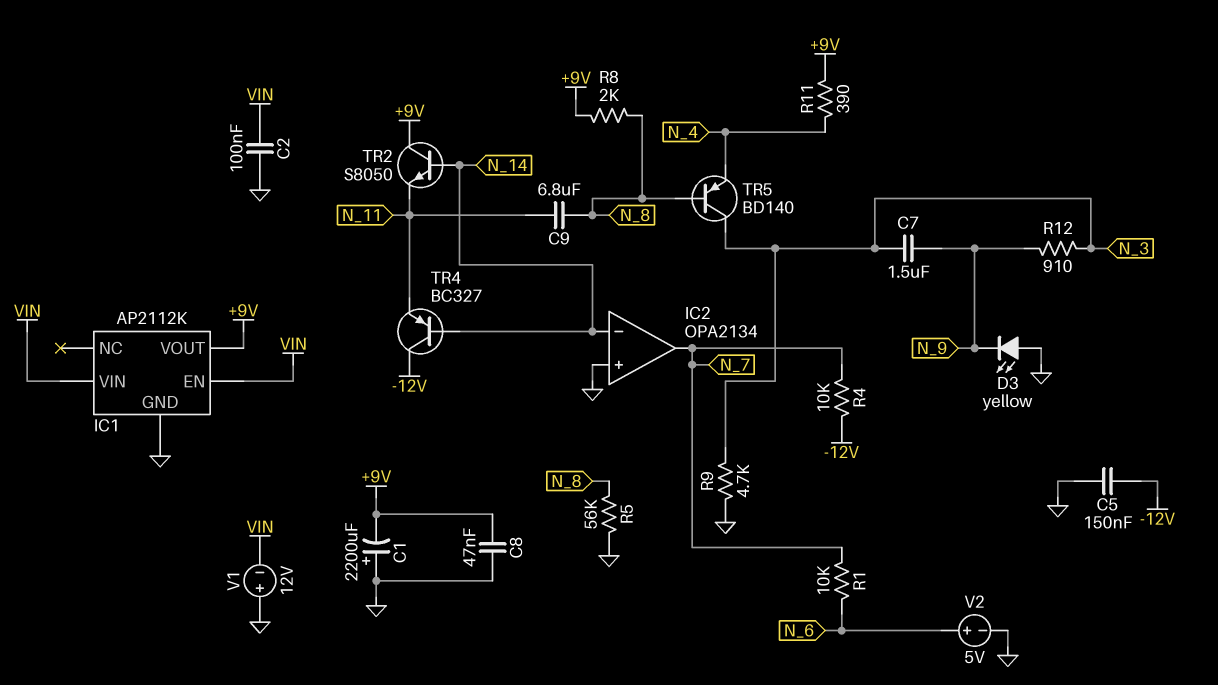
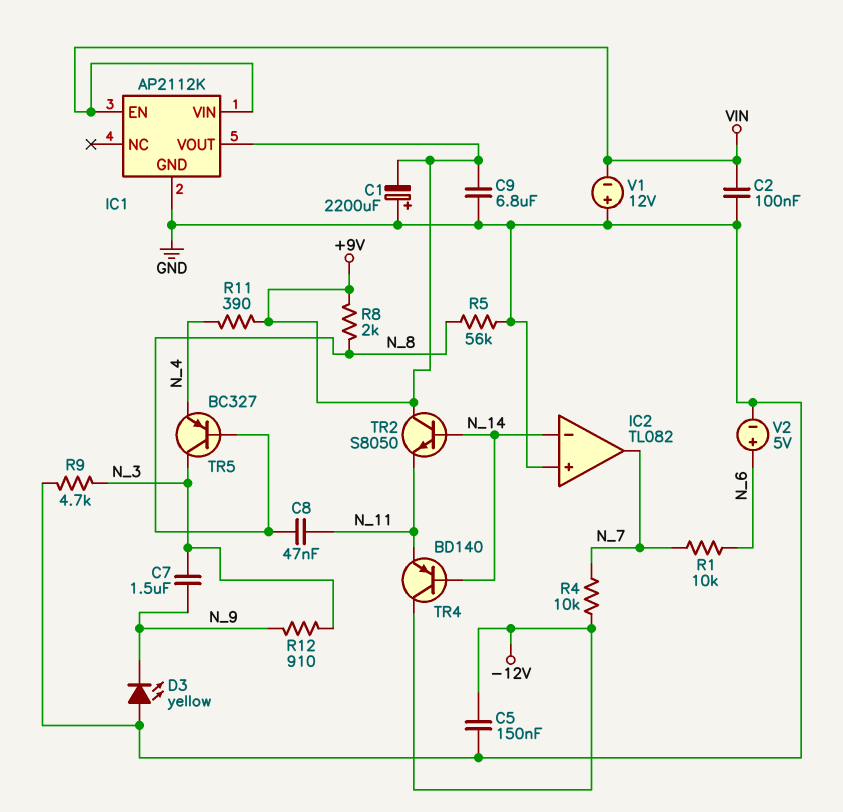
C8: 47nF (+9V, GND) -> 47nF (N_8, N_11)
C9: 6.8uF (N_8, N_11) -> 6.8uF (+9V, GND)
IC2: OPA2134 -> TL082
TR4: PNP BC327 (B N_14, C -12V, E N_11) -> PNP BD140 (B N_14, C -12V, E N_11)
TR5: PNP BD140 (B N_8, C N_3, E N_4) -> PNP BC327 (B N_8, C N_3, E N_4)

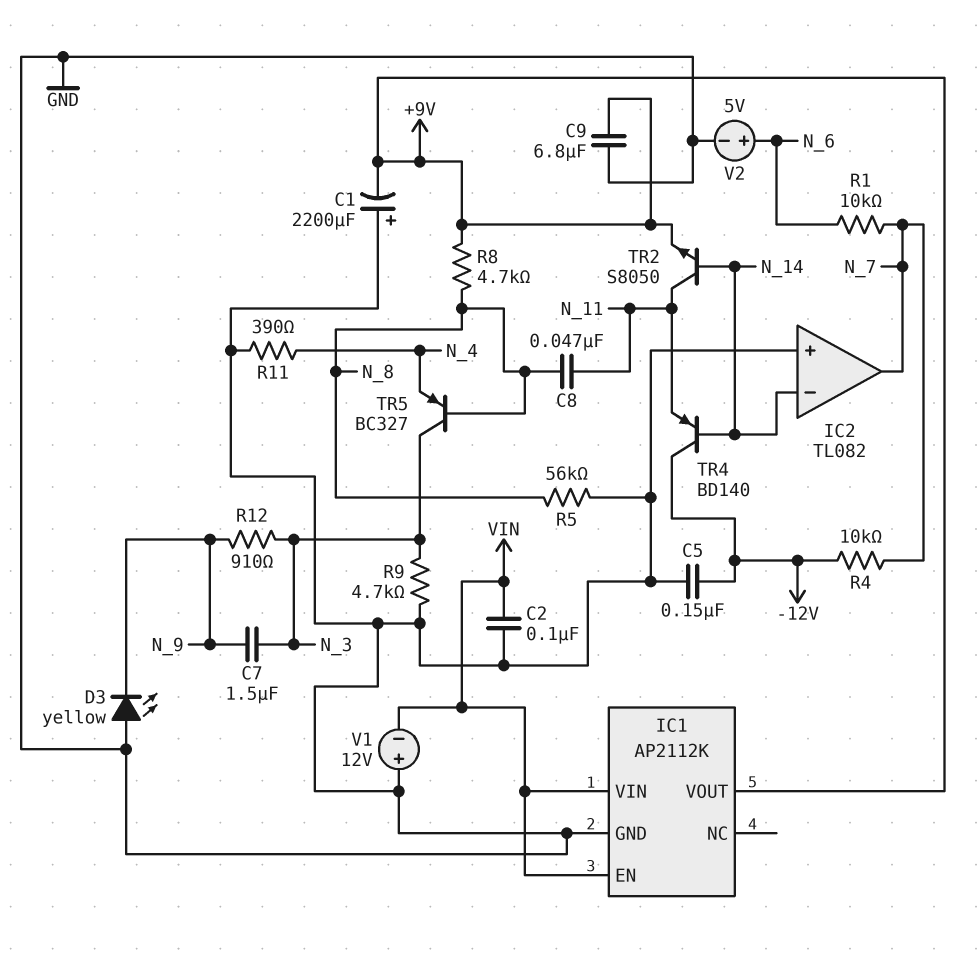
R8: 2k (+9V, N_8) -> 4.7k (+9V, N_8)
R11: 390 (+9V, N_4) -> 390 (GND, N_4)
TR2: NPN S8050 (B N_14, C +9V, E N_11) -> NPN S8050 (B N_14, C N_11, E +9V)

